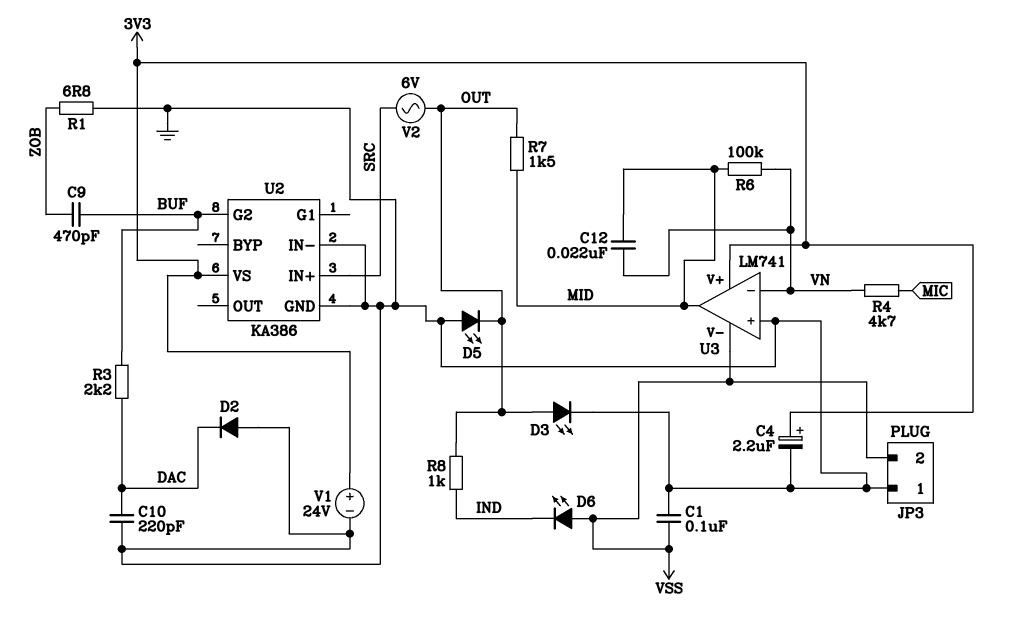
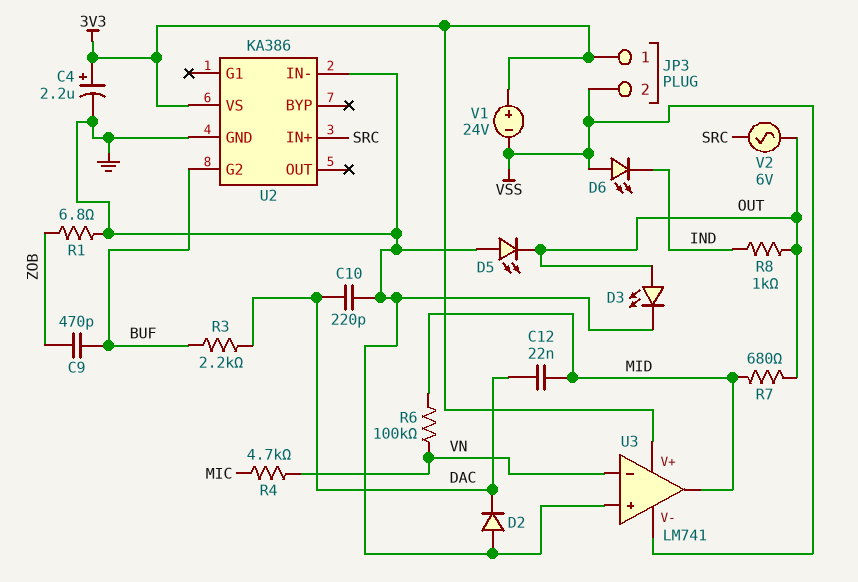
C1: 100nF (GND, VSS) -> none
C12: 22nF (MID, VN) -> 22nF (DAC, MID)
JP3 pin 1: GND -> 3V3
R7: 1.5k (MID, OUT) -> 680 (MID, OUT)
V1: 24V (plus 3V3, minus GND) -> 24V (plus 3V3, minus VSS)

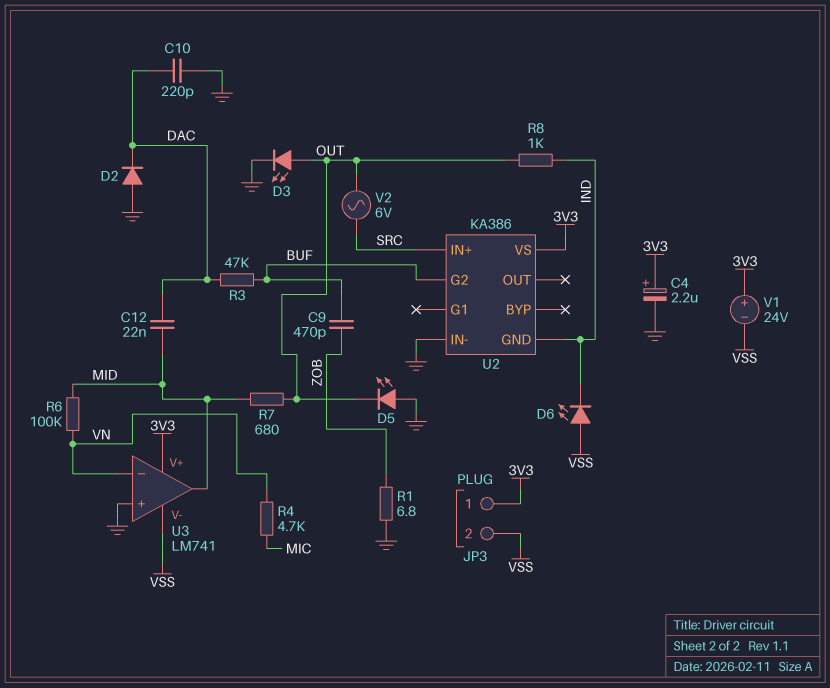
R3: 2.2k (BUF, DAC) -> 47k (BUF, DAC)
U2 pin GND: GND -> IND

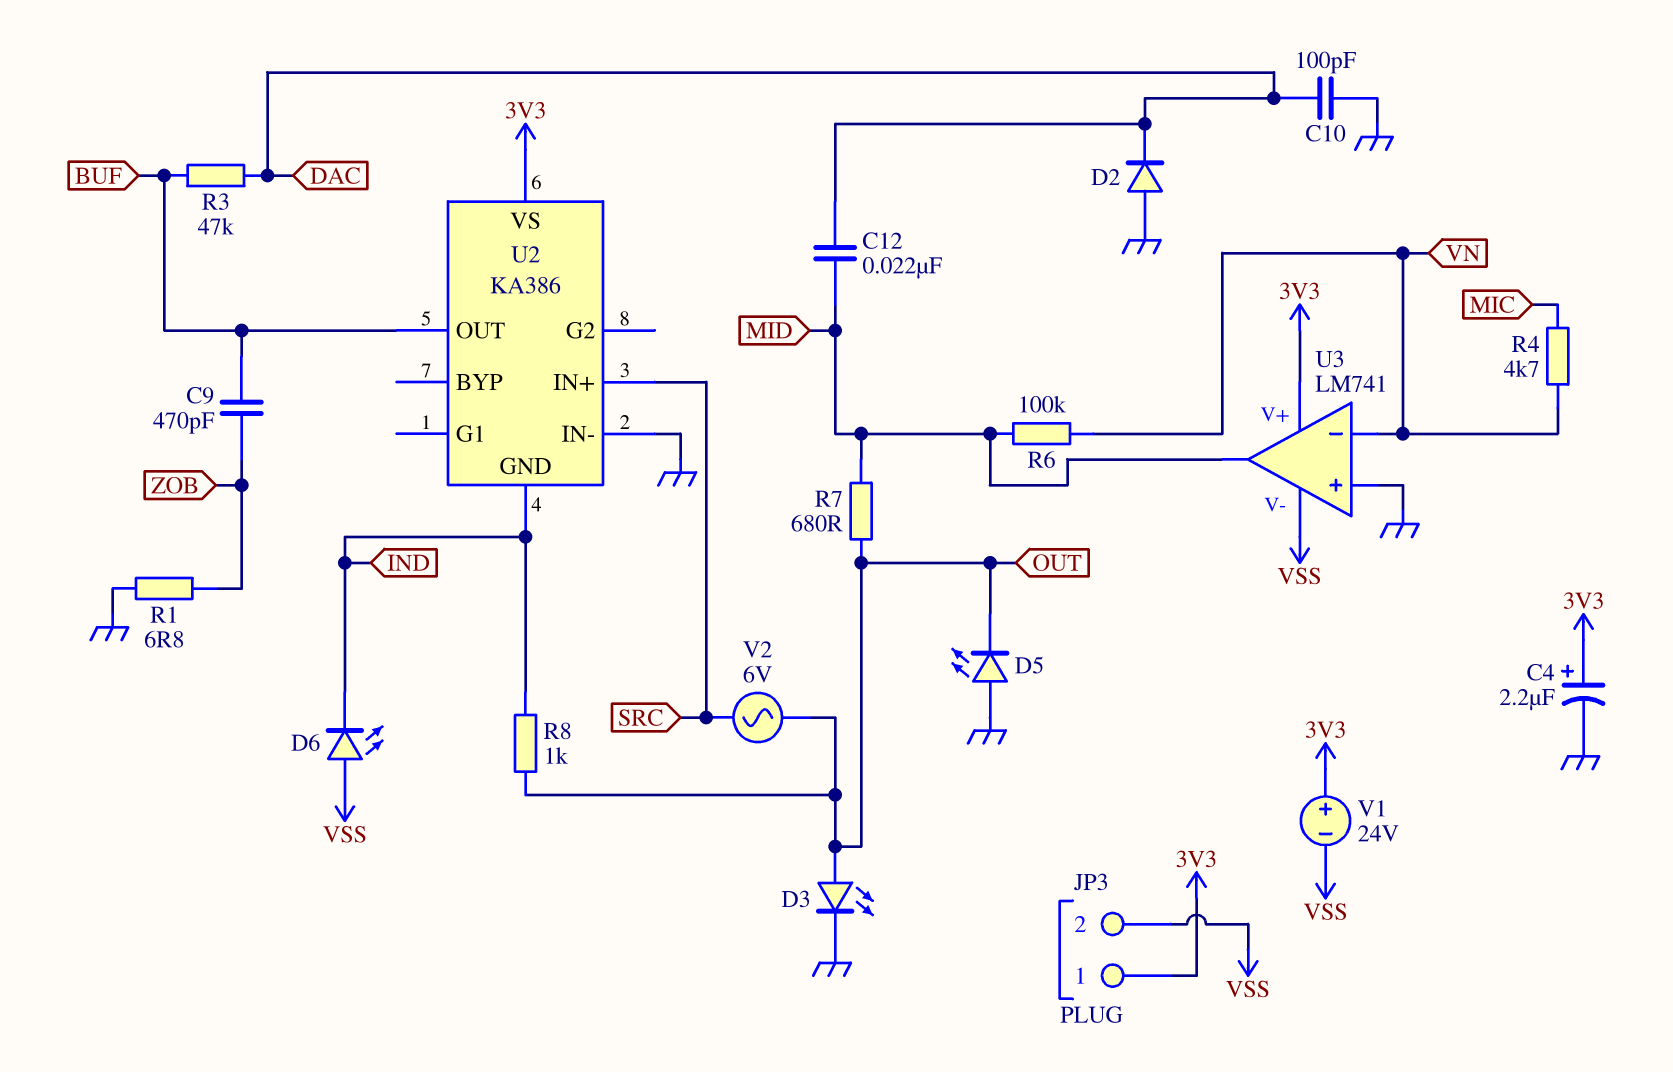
C10: 220pF (DAC, GND) -> 100pF (DAC, GND)
U2 pin G2: BUF -> none
U2 pin OUT: none -> BUF

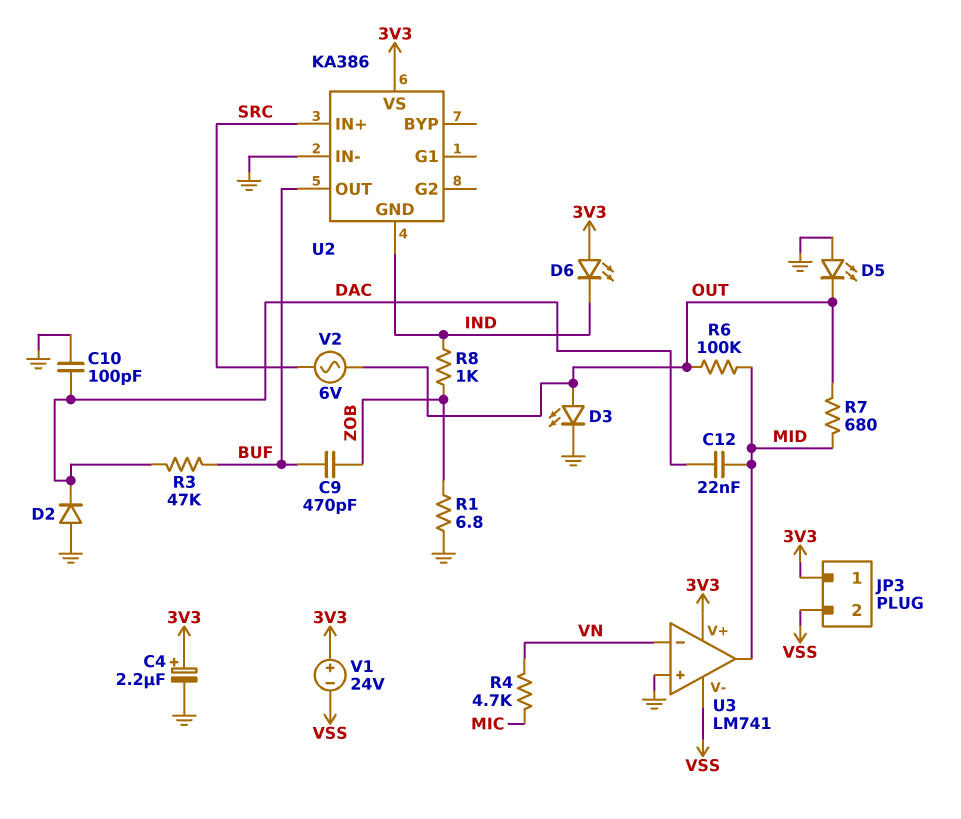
D6: LED (A VSS, K IND) -> LED (A 3V3, K IND)
R6: 100k (MID, VN) -> 100k (MID, OUT)
R8: 1k (IND, OUT) -> 1k (IND, ZOB)

